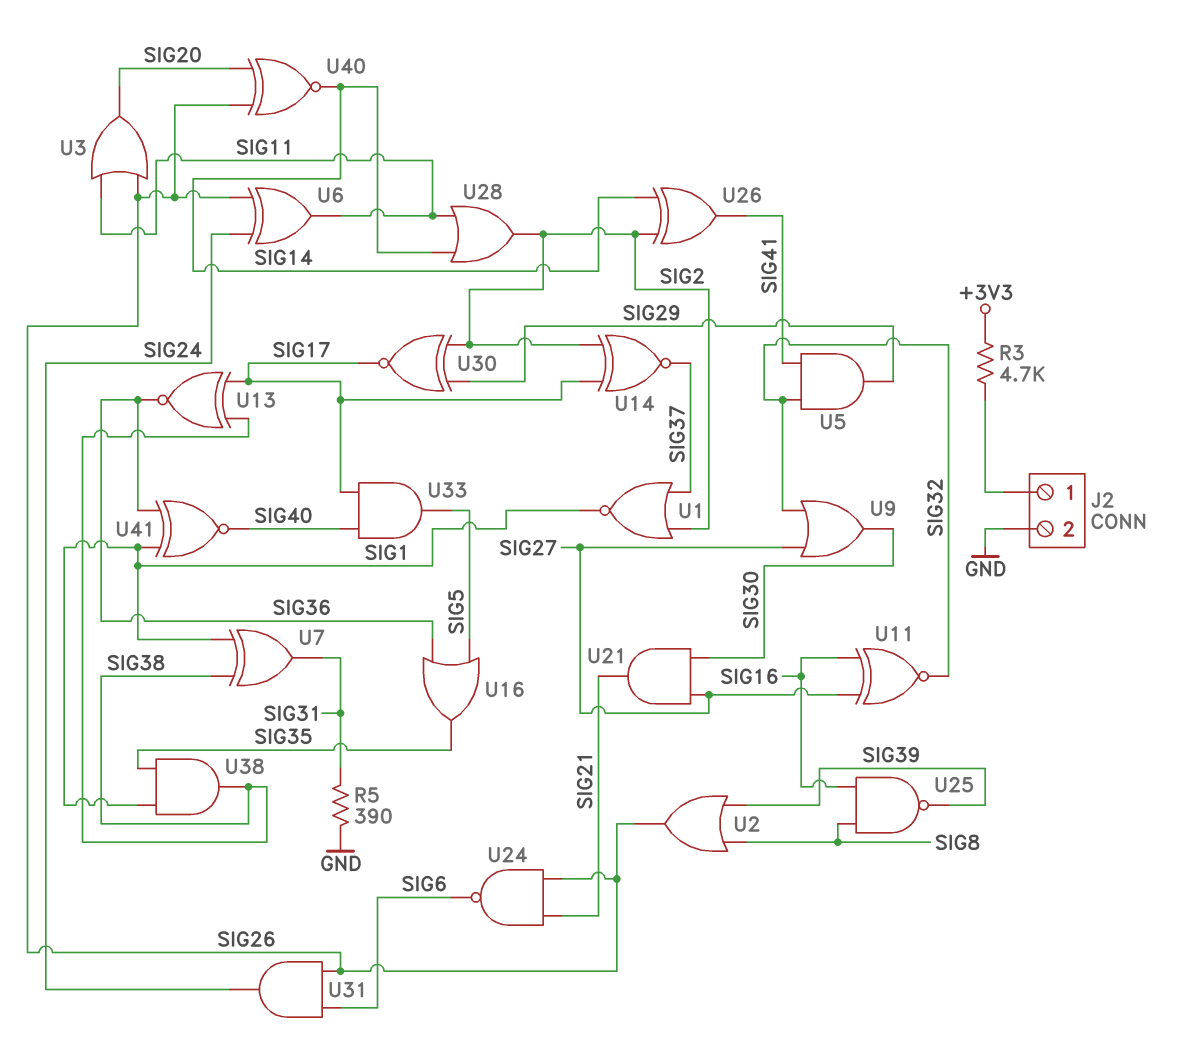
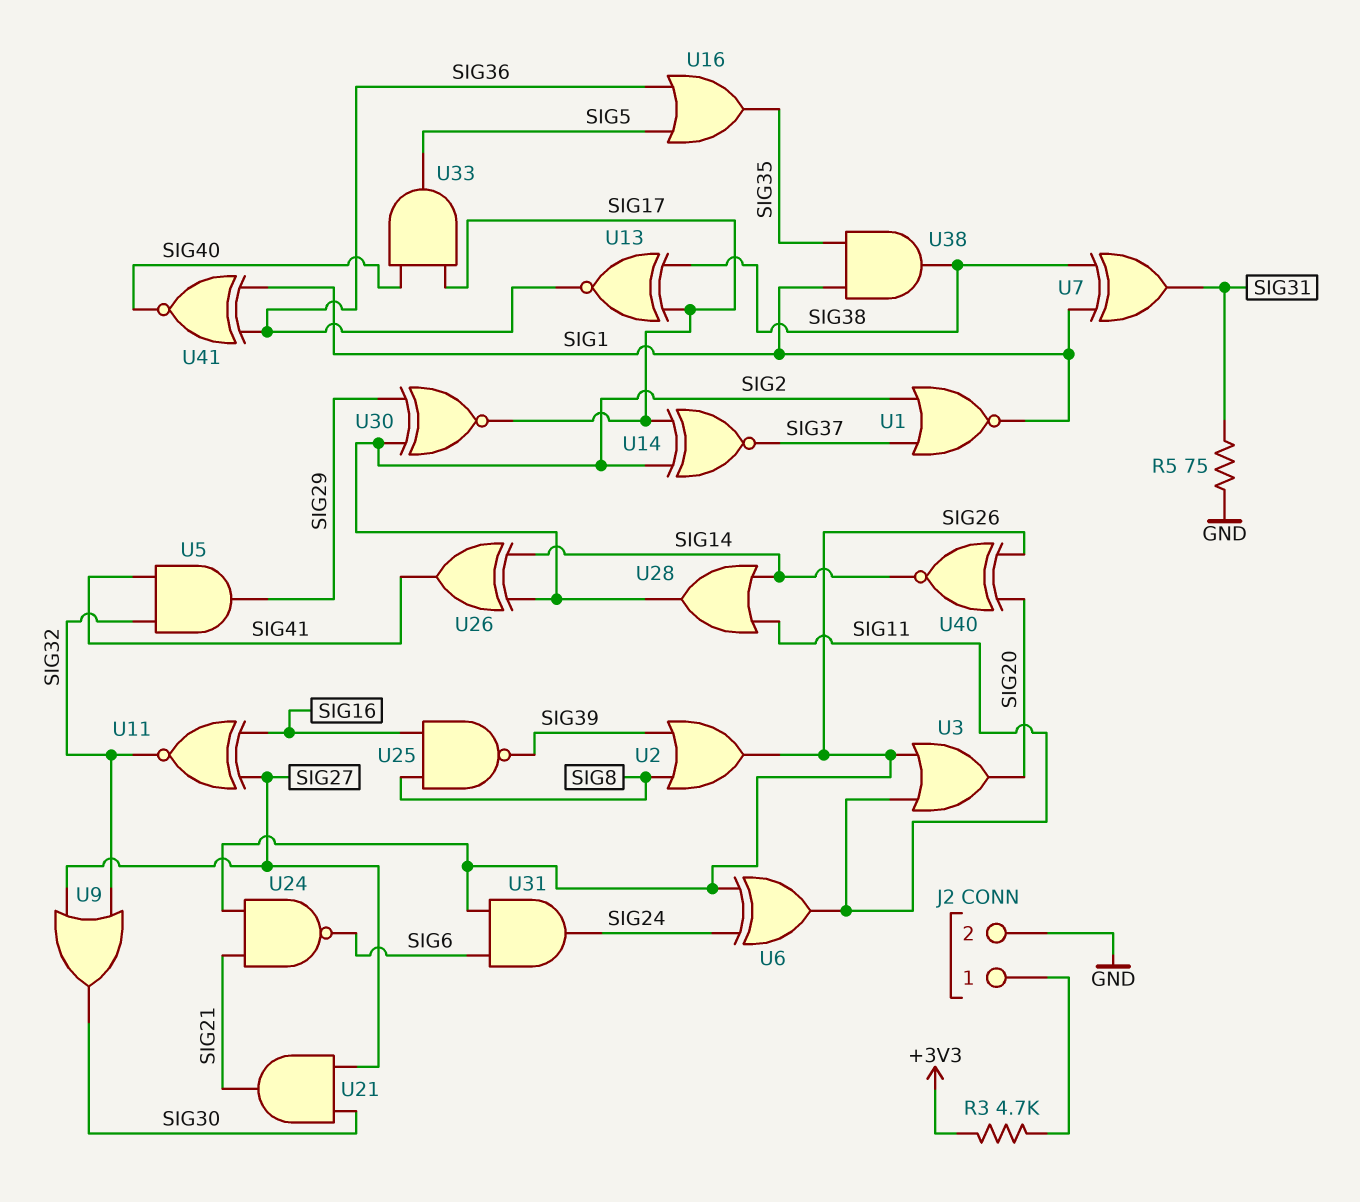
R5: 390 (GND, SIG31) -> 75 (GND, SIG31)

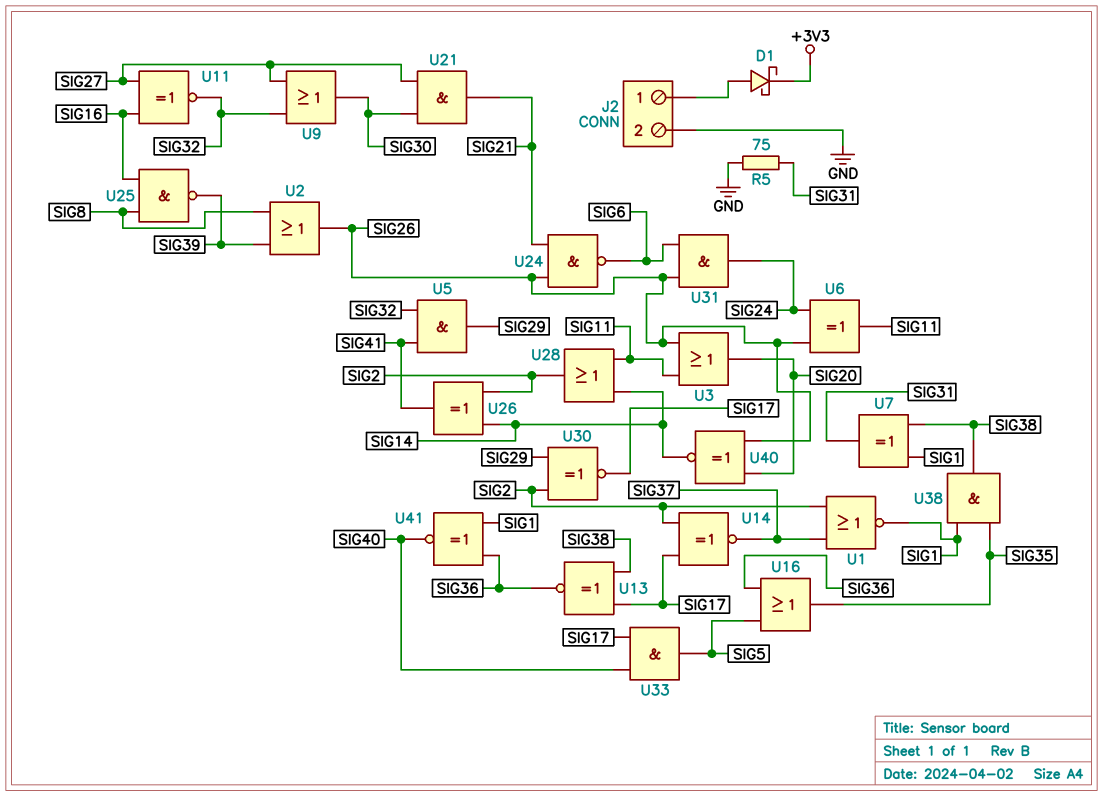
D1: none -> schottky (A J2/1, K +3V3)
R3: 4.7k (+3V3, J2/1) -> none

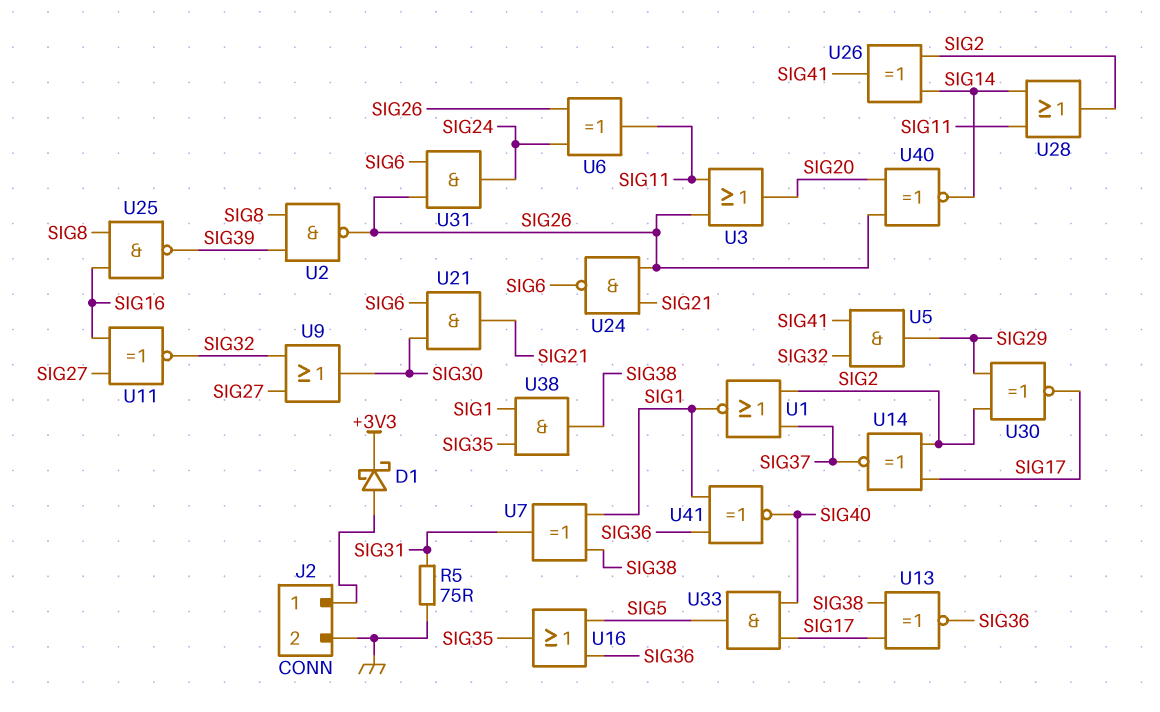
U2: OR (in SIG8, in SIG39, out SIG26) -> NAND (in SIG8, in SIG39, out SIG26)
U21: AND (in SIG27, in SIG30, out SIG21) -> AND (in SIG6, in SIG30, out SIG21)

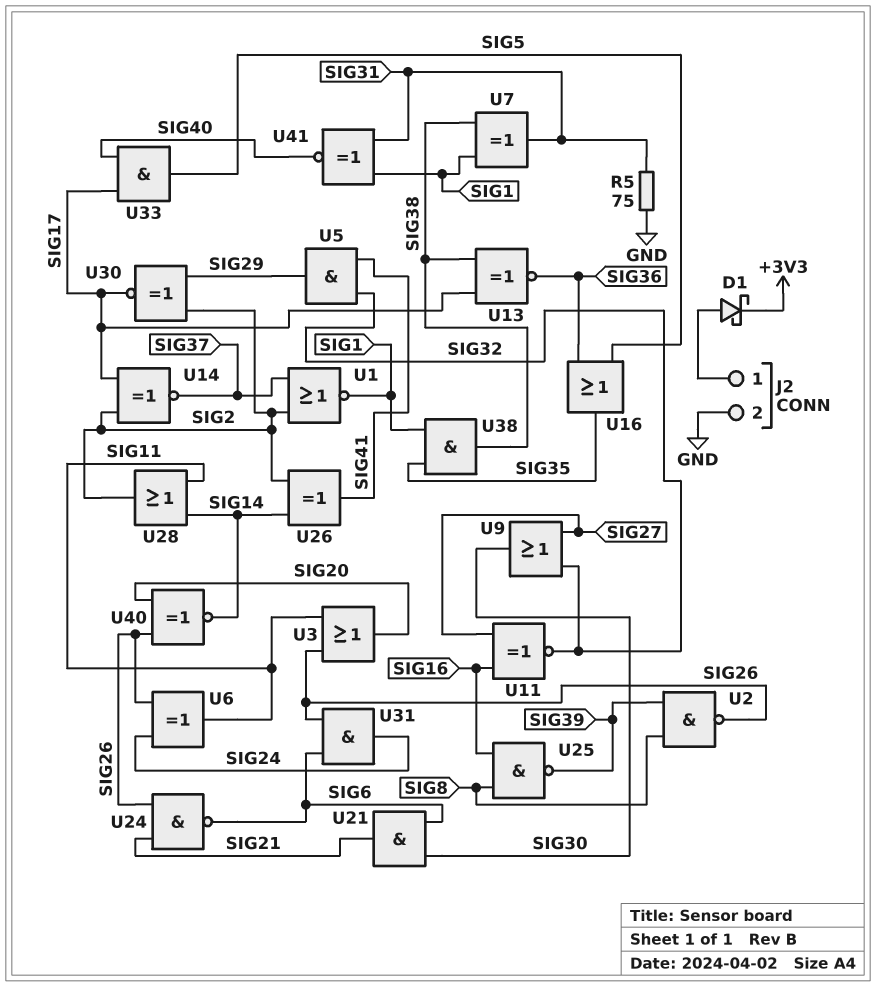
U41: XNOR (in SIG1, in SIG36, out SIG40) -> XNOR (in SIG1, in SIG31, out SIG40)

